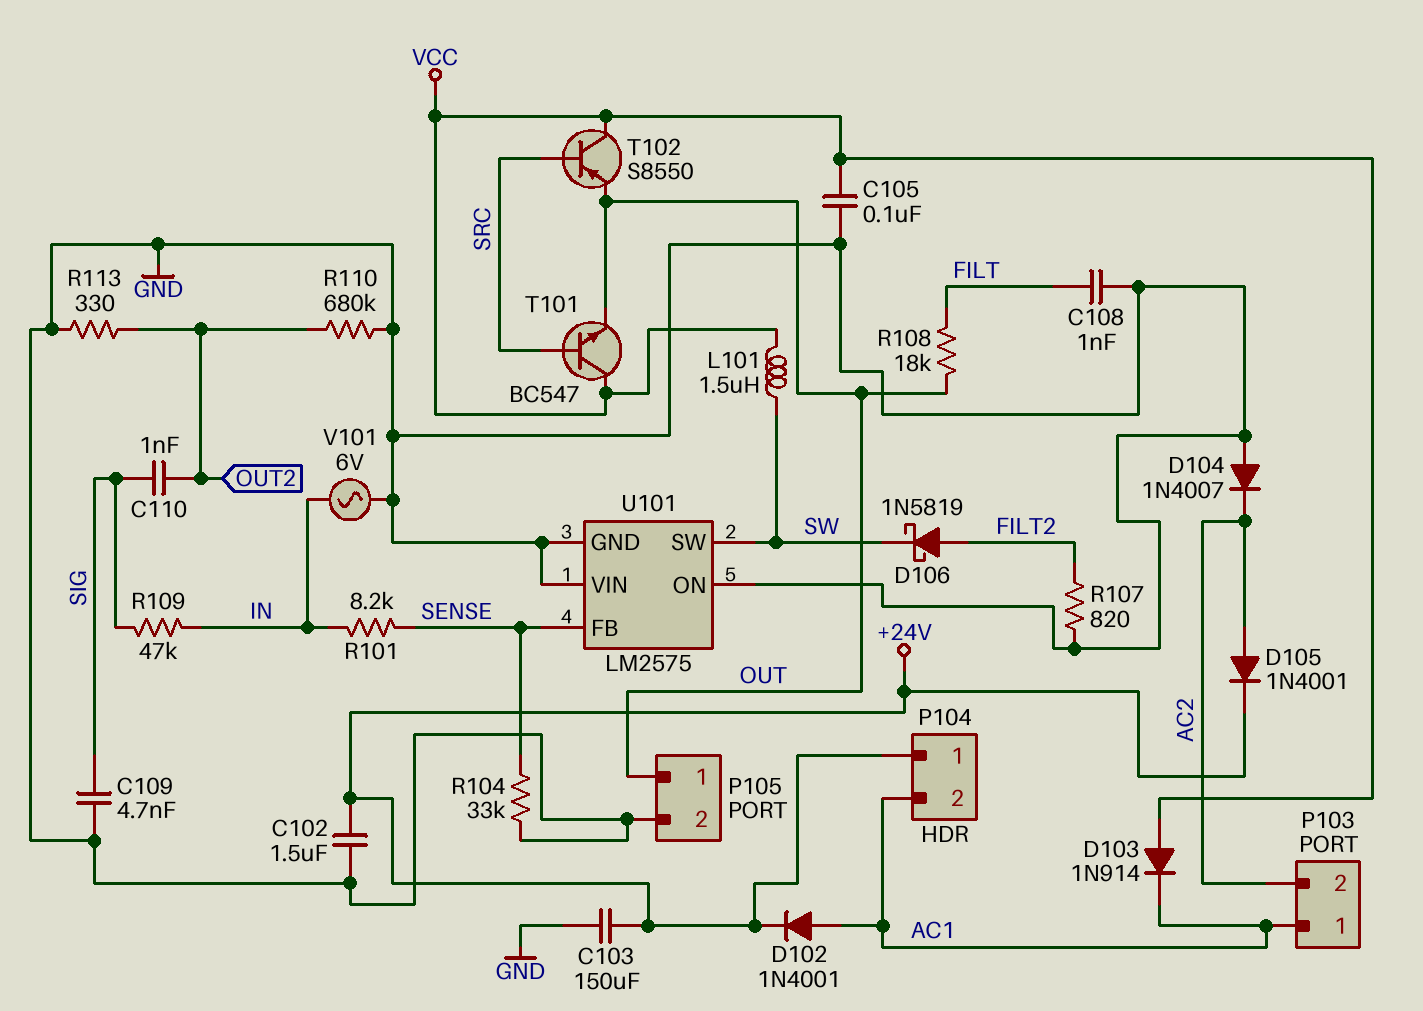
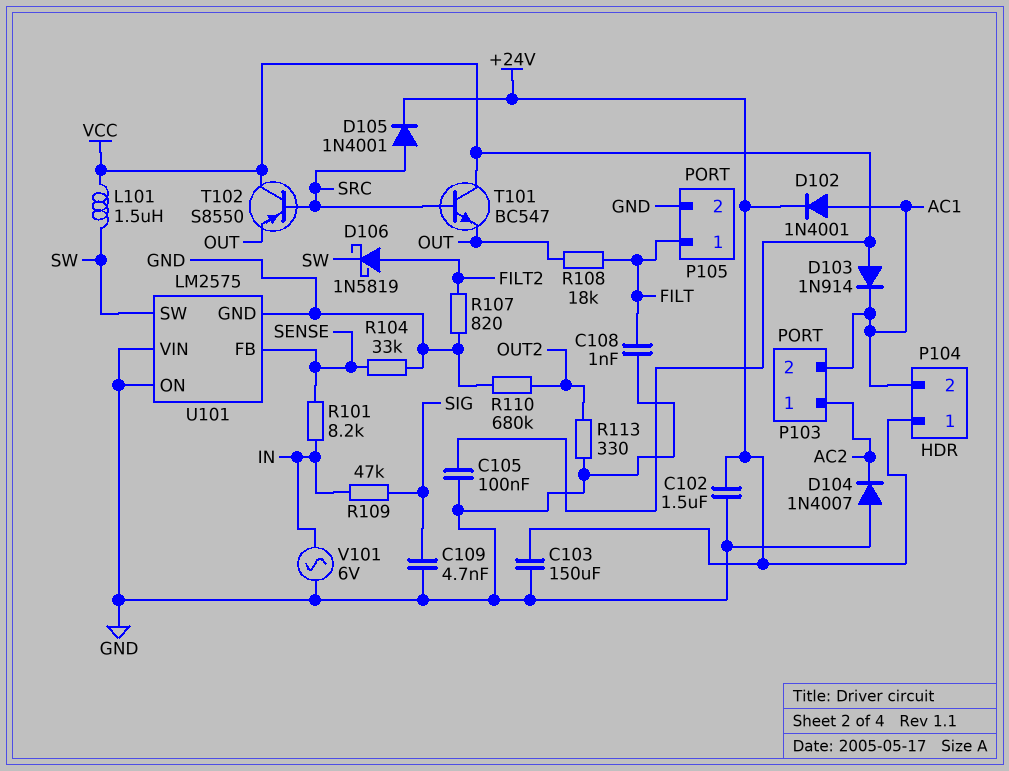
C110: 1nF (OUT2, SIG) -> none
D105: diode 1N4001 (A AC2, K +24V) -> diode 1N4001 (A SRC, K +24V)
P103 pin 1: AC1 -> AC2
P103 pin 2: AC2 -> AC1
P105 pin 1: OUT -> FILT

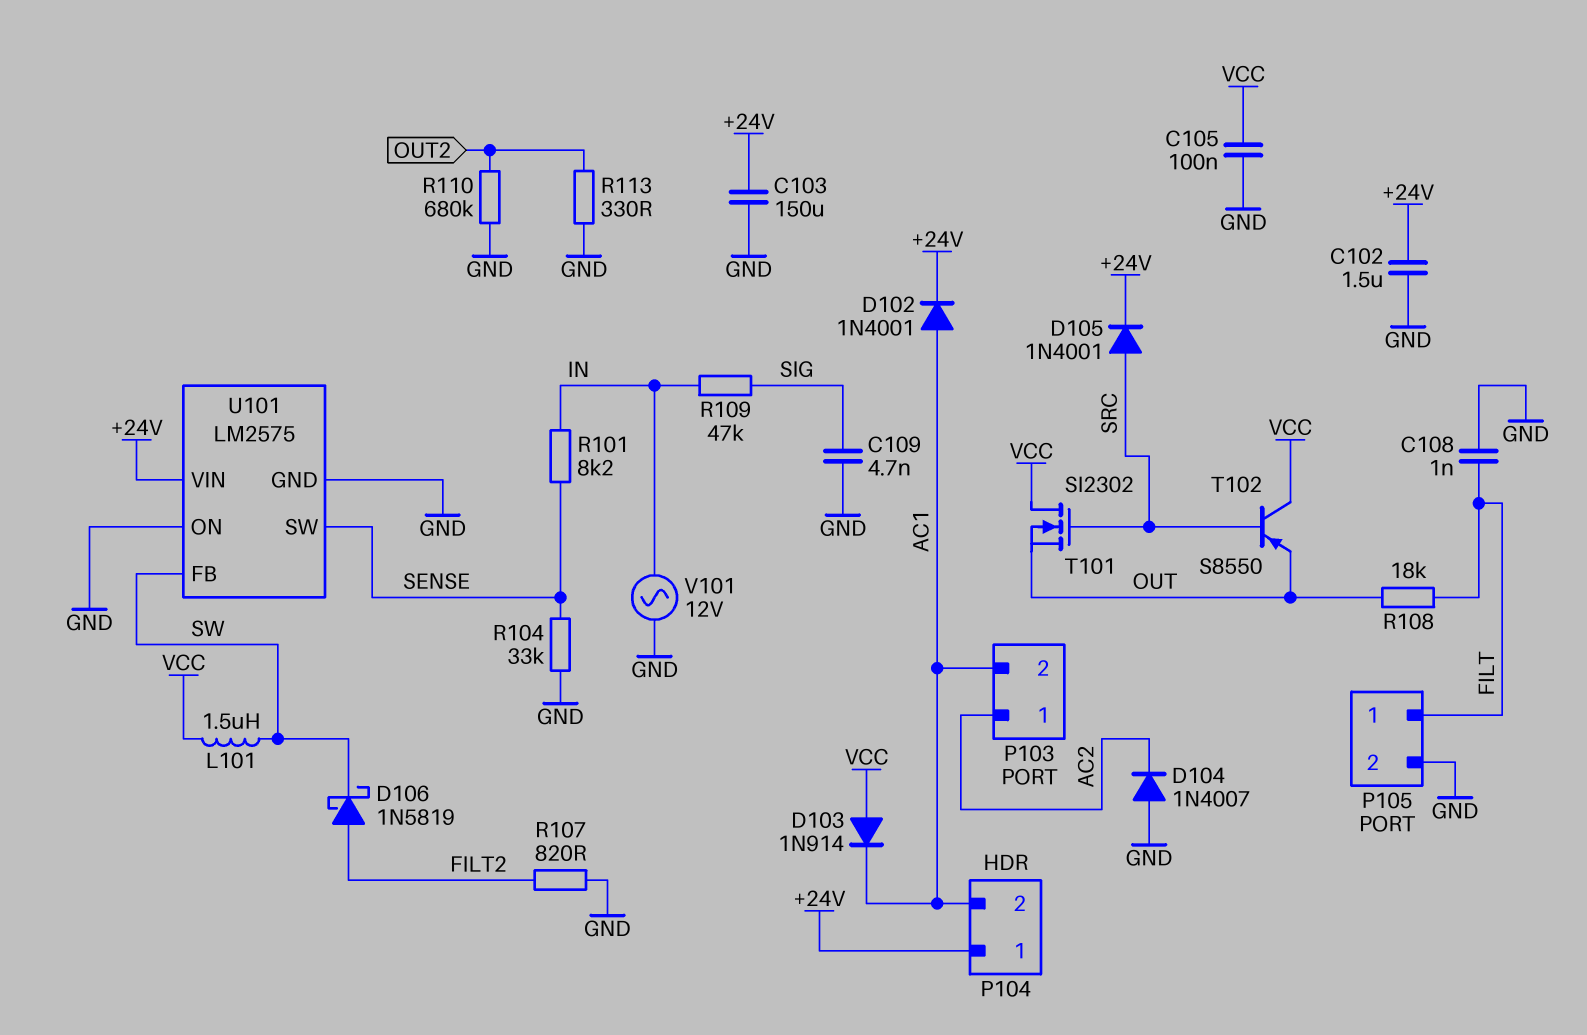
T101: NPN BC547 (B SRC, C VCC, E OUT) -> NMOS SI2302 (G SRC, D VCC, S OUT)
U101 pin FB: SENSE -> SW
U101 pin SW: SW -> SENSE
U101 pin VIN: GND -> +24V
V101: AC 6V (GND, IN) -> AC 12V (GND, IN)

